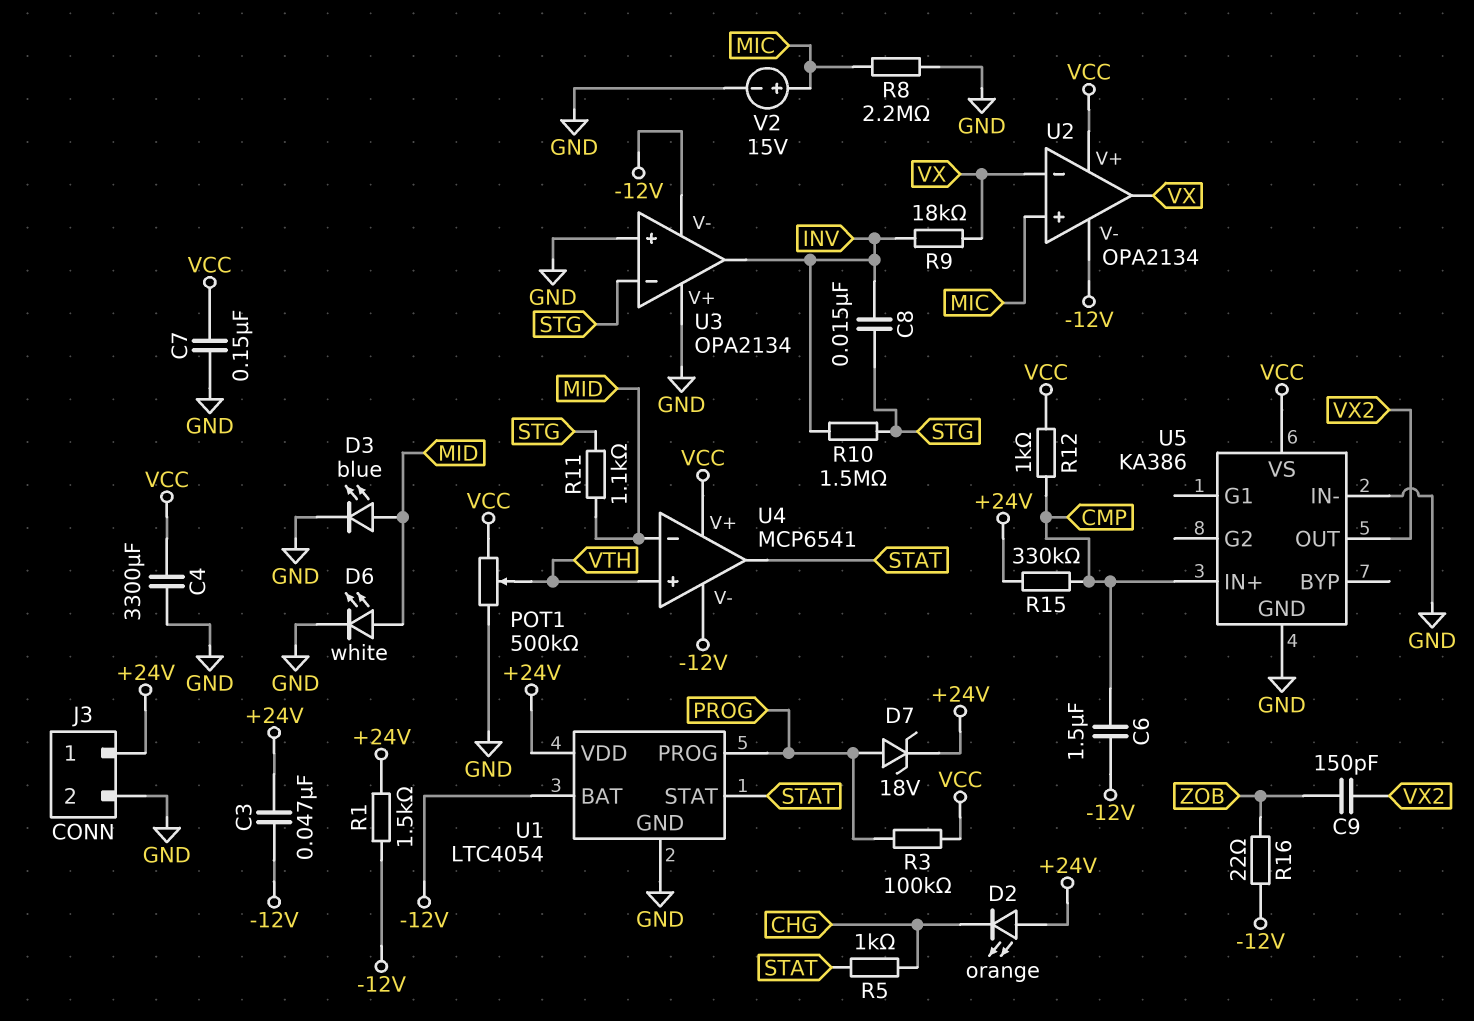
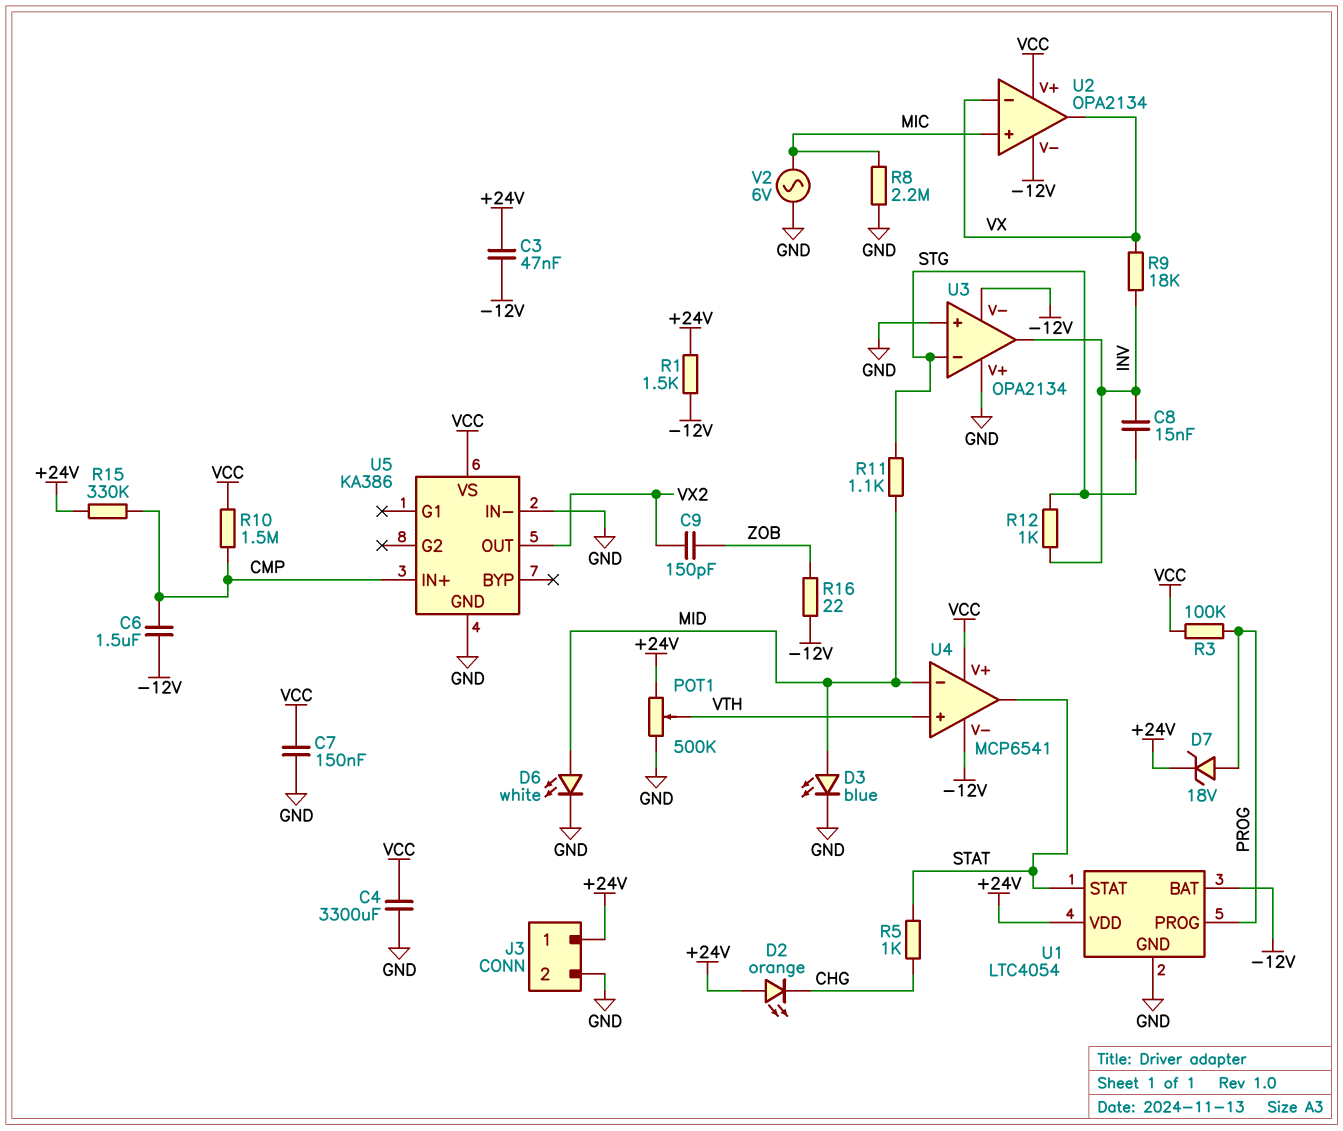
POT1: 500k (GND, VCC, wiper VTH) -> 500k (+24V, GND, wiper VTH)
R10: 1.5M (INV, STG) -> 1.5M (CMP, VCC)
R12: 1k (CMP, VCC) -> 1k (INV, STG)
V2: 15V (plus MIC, minus GND) -> AC 6V (GND, MIC)

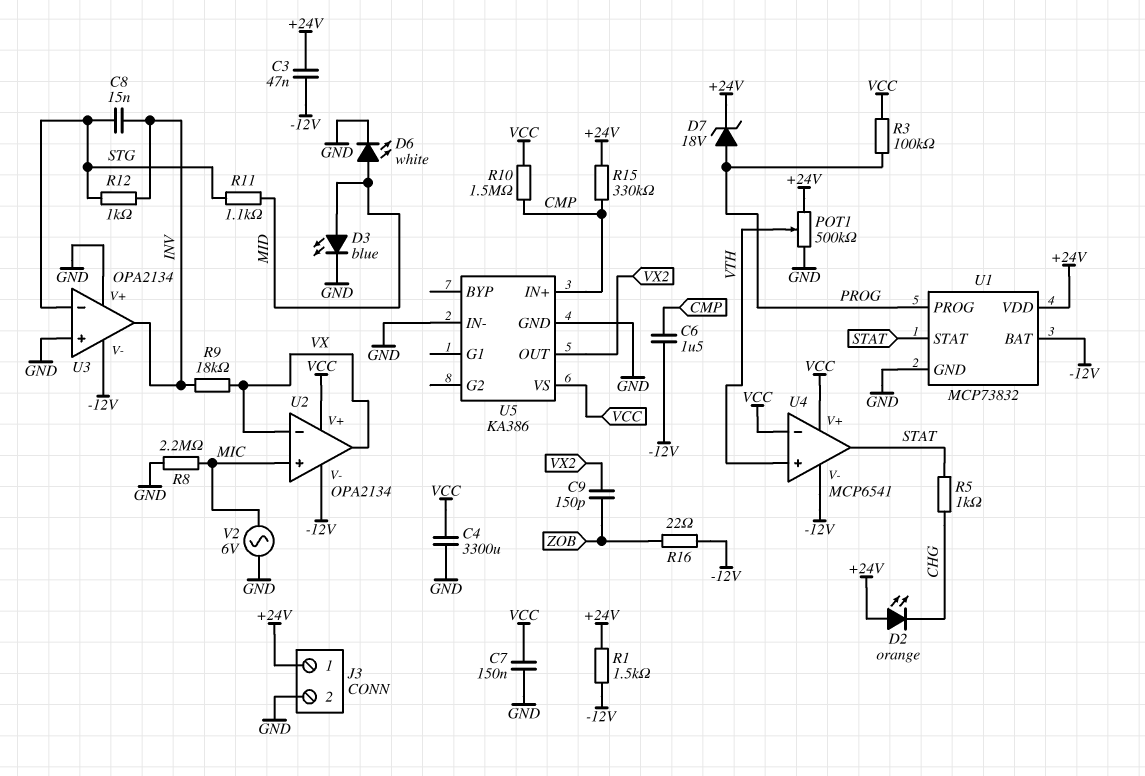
U1: LTC4054 -> MCP73832
U4 pin in-: MID -> VCC

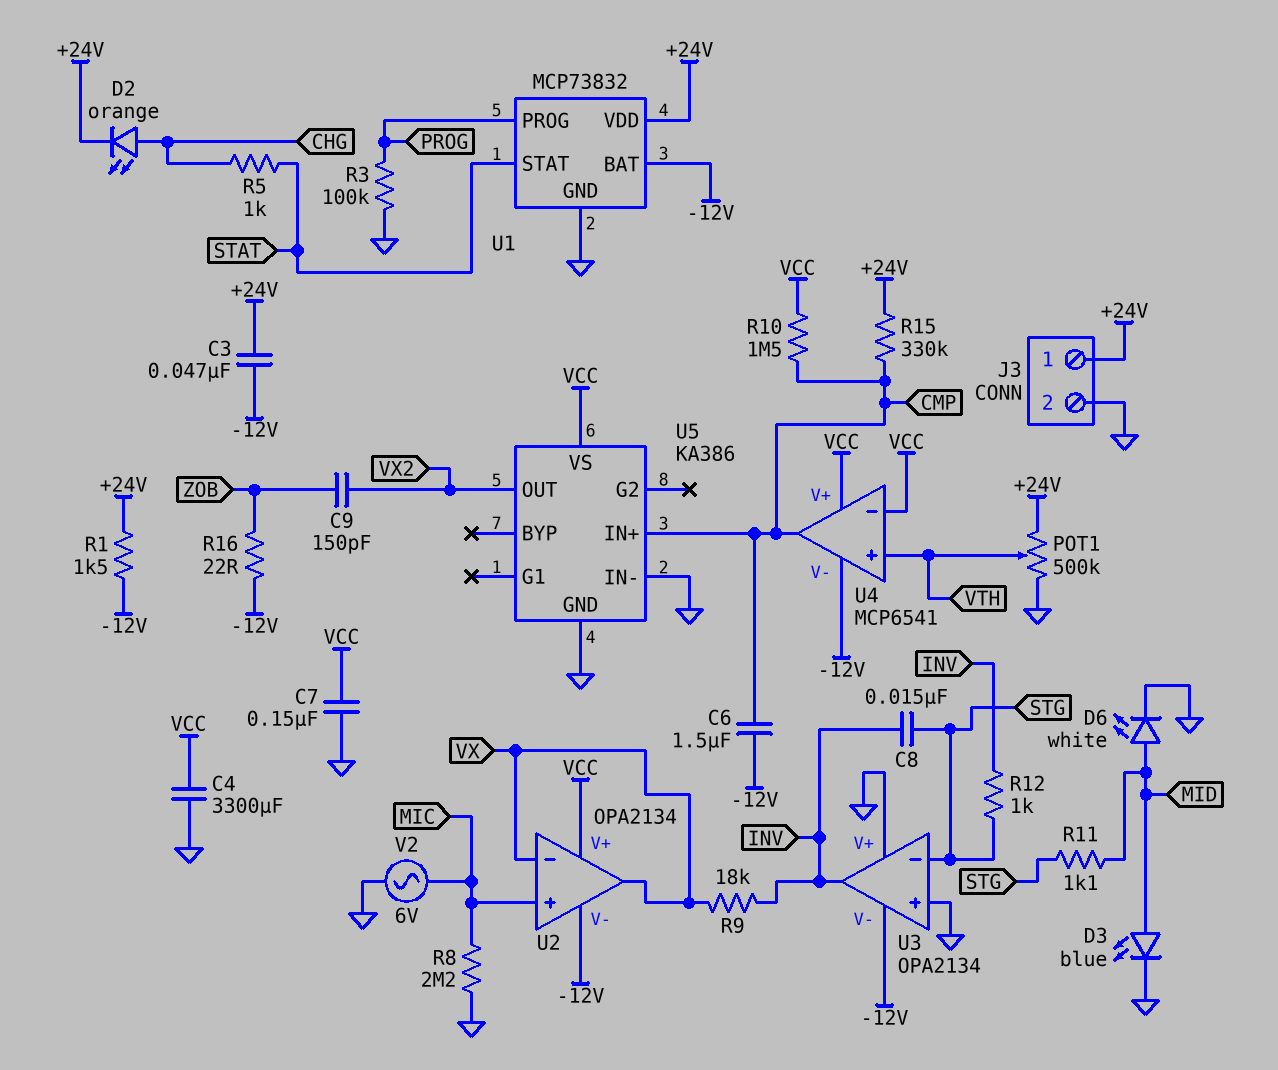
D2: LED orange (A +24V, K CHG) -> LED orange (A CHG, K +24V)
D7: zener 18V (A PROG, K +24V) -> none
R3: 100k (PROG, VCC) -> 100k (GND, PROG)
U4 pin out: STAT -> CMP

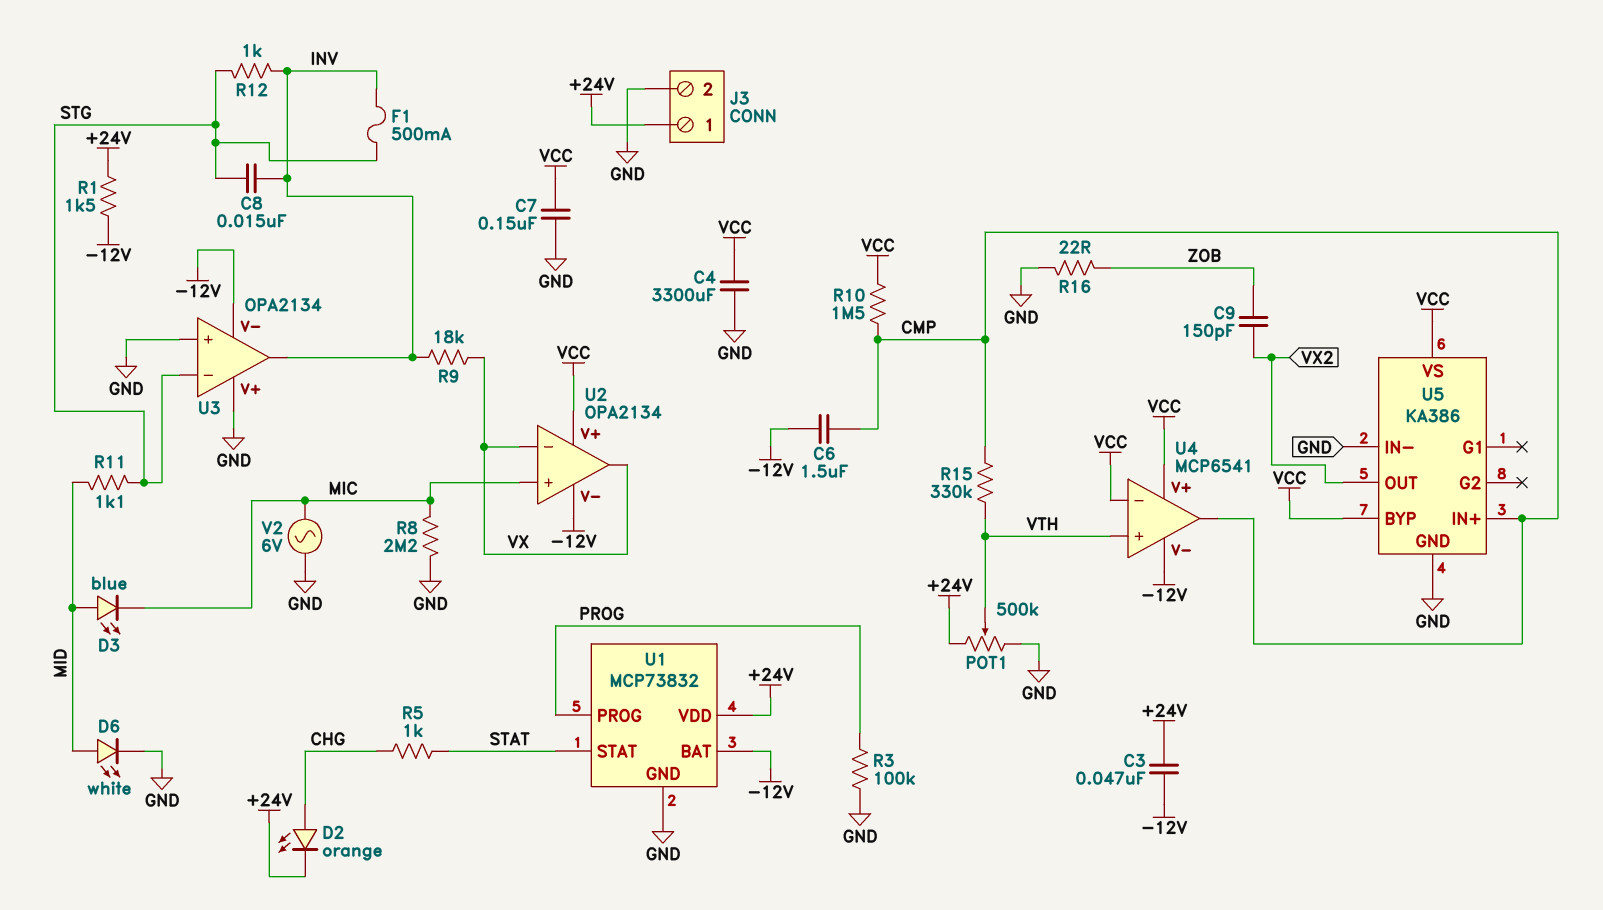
D3: LED blue (A MID, K GND) -> LED blue (A MID, K MIC)
F1: none -> 500mA (INV, STG)
R15: 330k (+24V, CMP) -> 330k (CMP, VTH)
R16: 22 (-12V, ZOB) -> 22 (GND, ZOB)
U5 pin BYP: none -> VCC

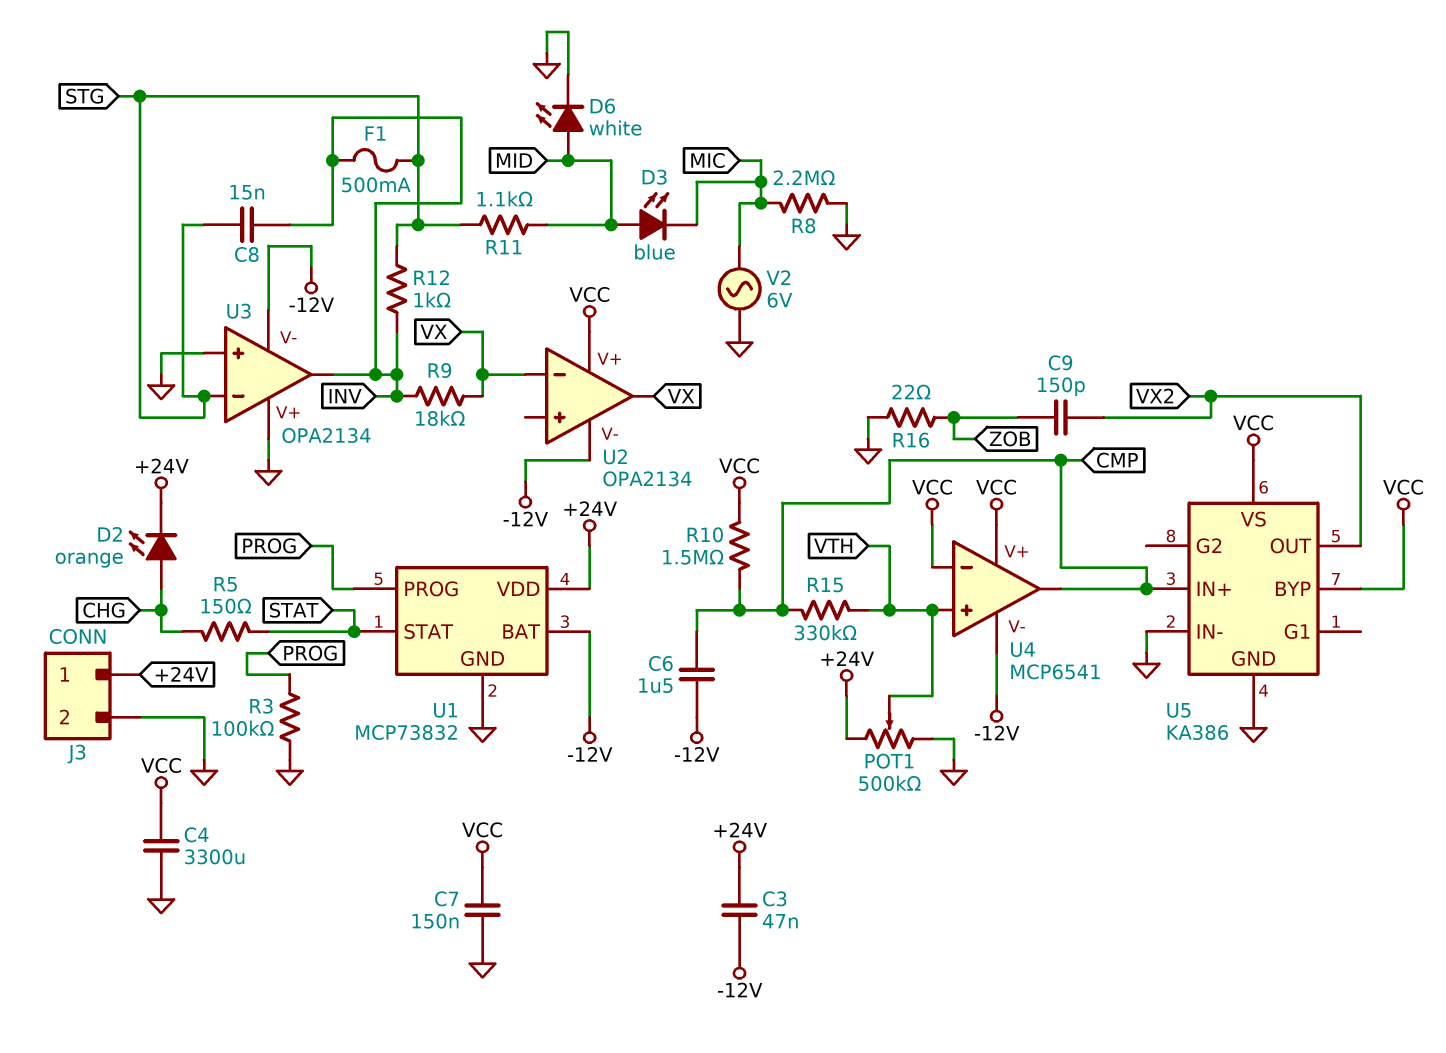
R1: 1.5k (+24V, -12V) -> none
R5: 1k (CHG, STAT) -> 150 (CHG, STAT)
U2 pin in+: MIC -> none

